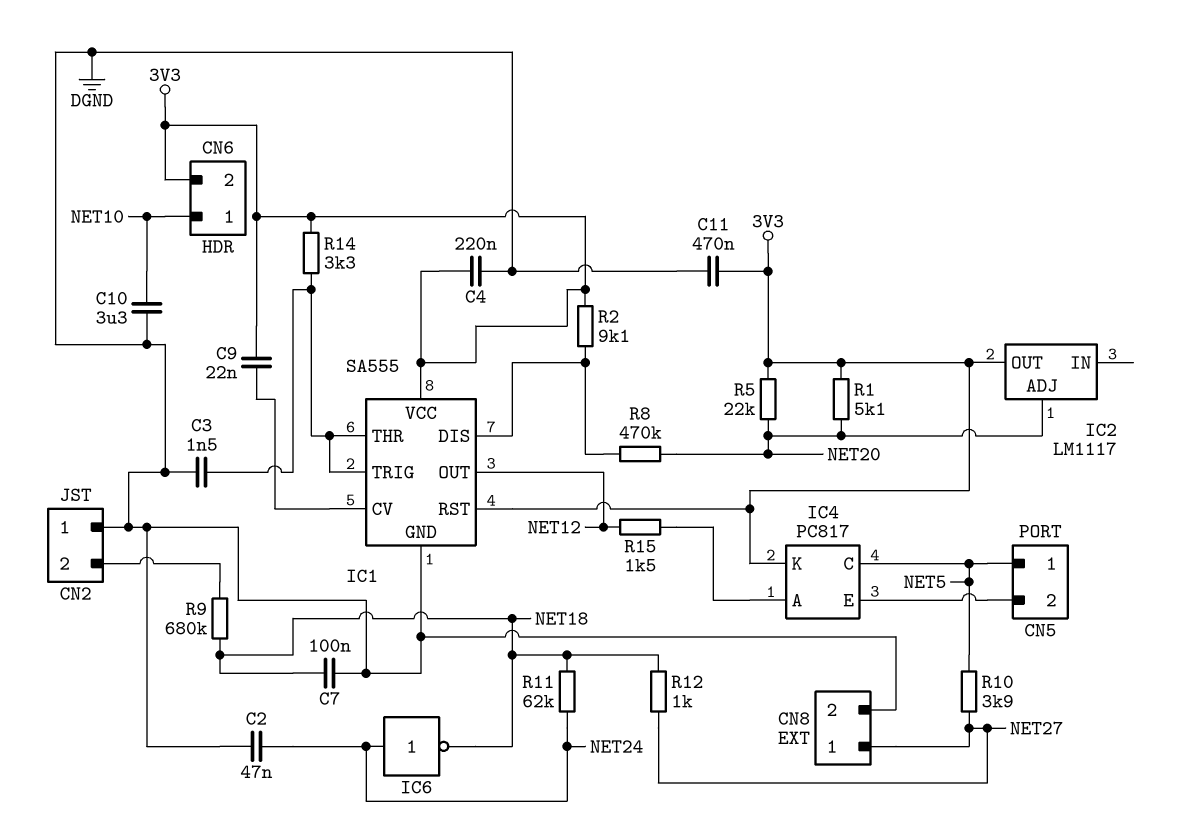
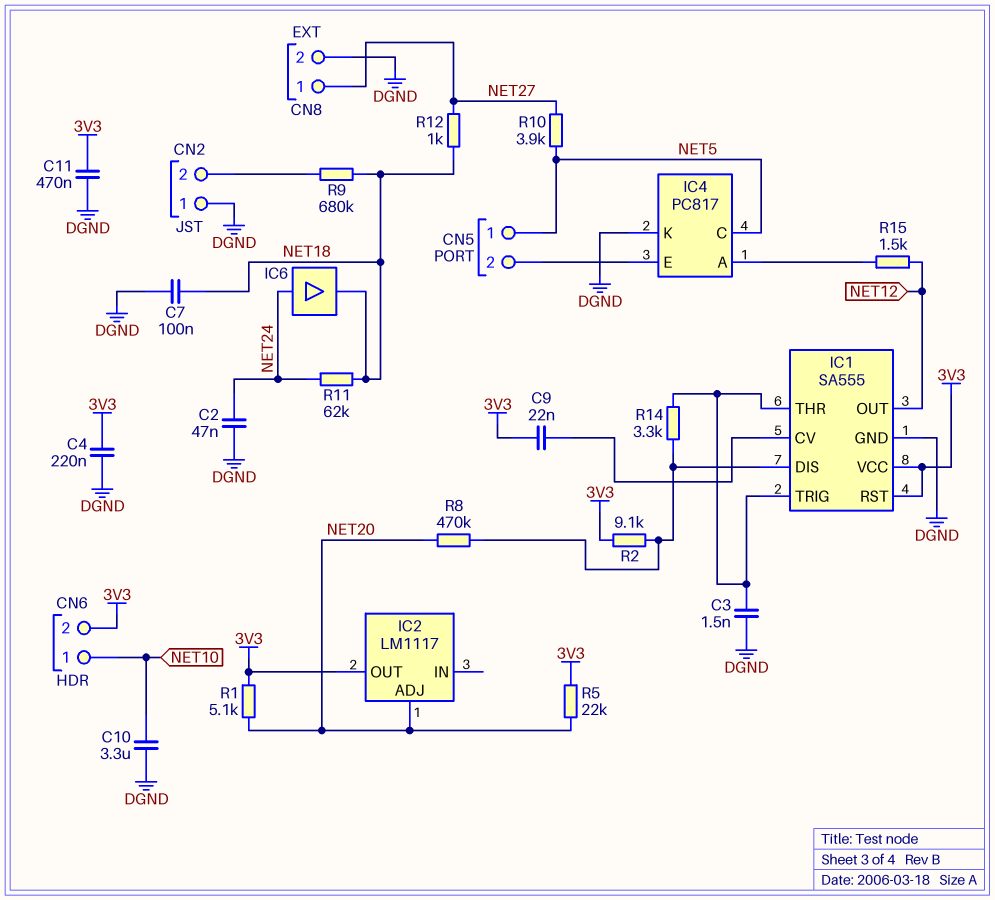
IC4 pin K: 3V3 -> DGND
IC6: NOT (in NET24, out NET18) -> buffer (in NET24, out NET18)
R14: 3.3k (3V3, IC1/THR) -> 3.3k (IC1/DIS, IC1/THR)

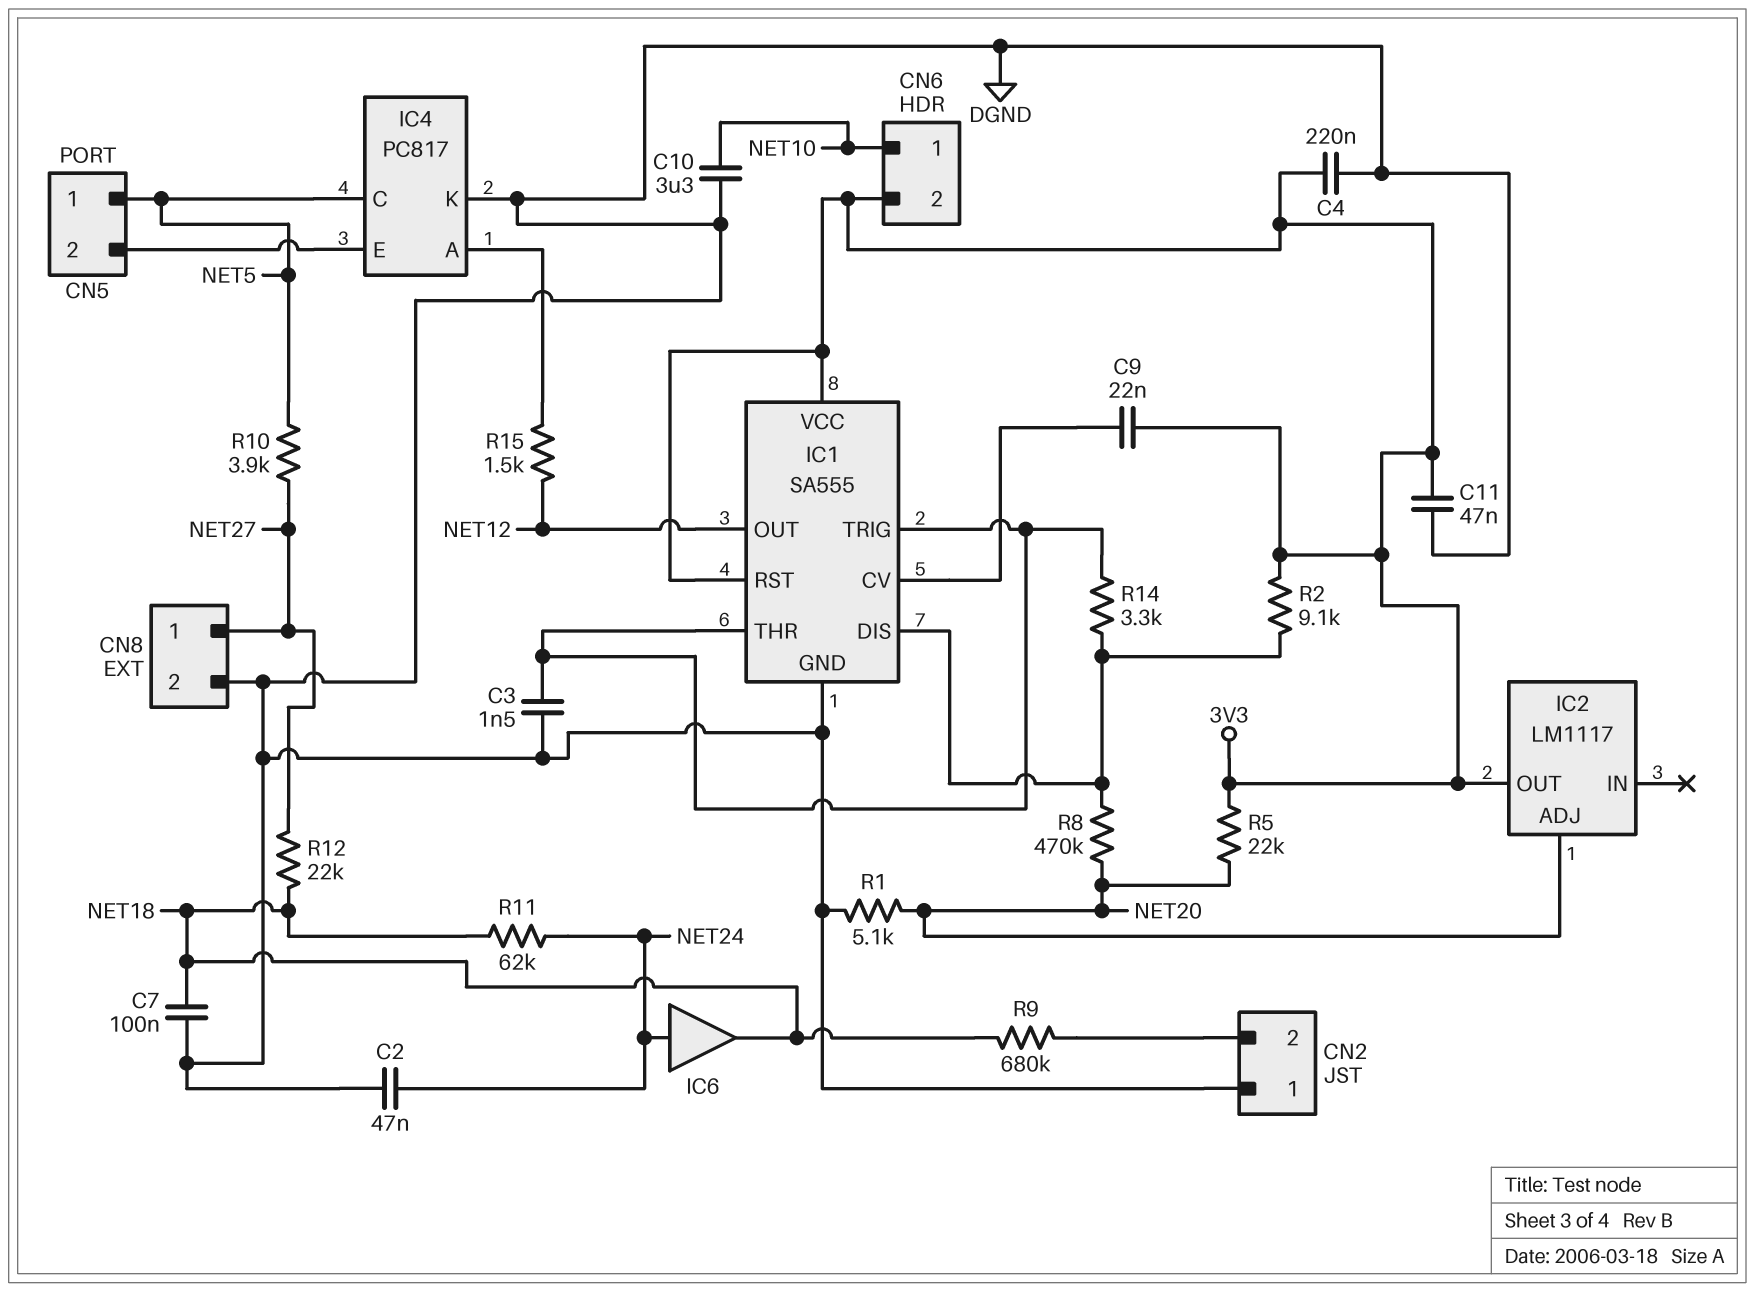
C11: 470nF (3V3, DGND) -> 47nF (3V3, DGND)
R1: 5.1k (3V3, NET20) -> 5.1k (DGND, NET20)
R12: 1k (NET18, NET27) -> 22k (NET18, NET27)

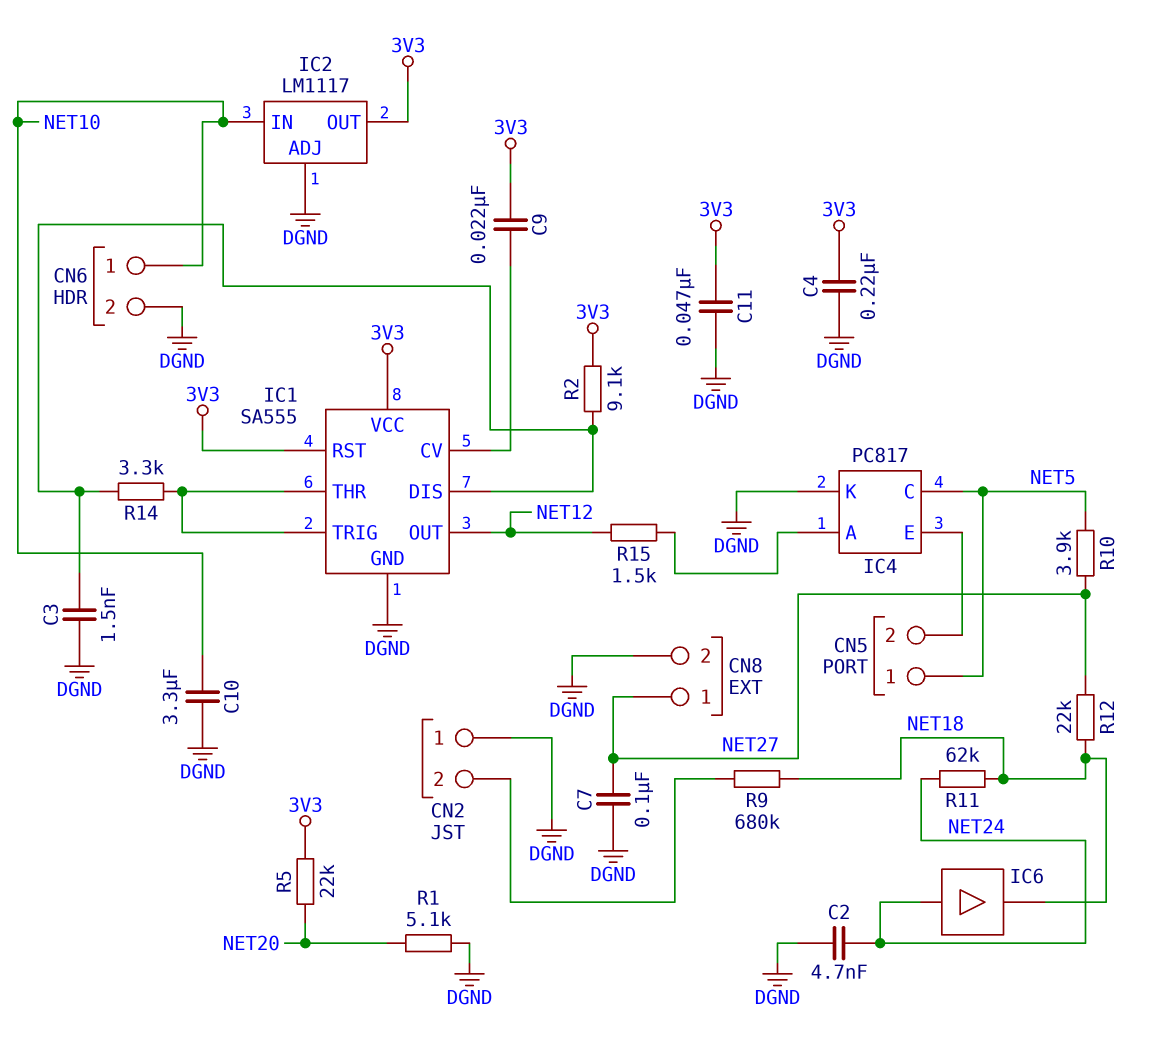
C2: 47nF (DGND, NET24) -> 4.7nF (DGND, NET24)
C3: 1.5nF (DGND, IC1/THR) -> 1.5nF (DGND, IC1/DIS)
C7: 100nF (DGND, NET18) -> 100nF (DGND, NET27)
CN6 pin 2: 3V3 -> DGND
IC2 pin ADJ: NET20 -> DGND
IC2 pin IN: none -> NET10
R8: 470k (IC1/DIS, NET20) -> none

